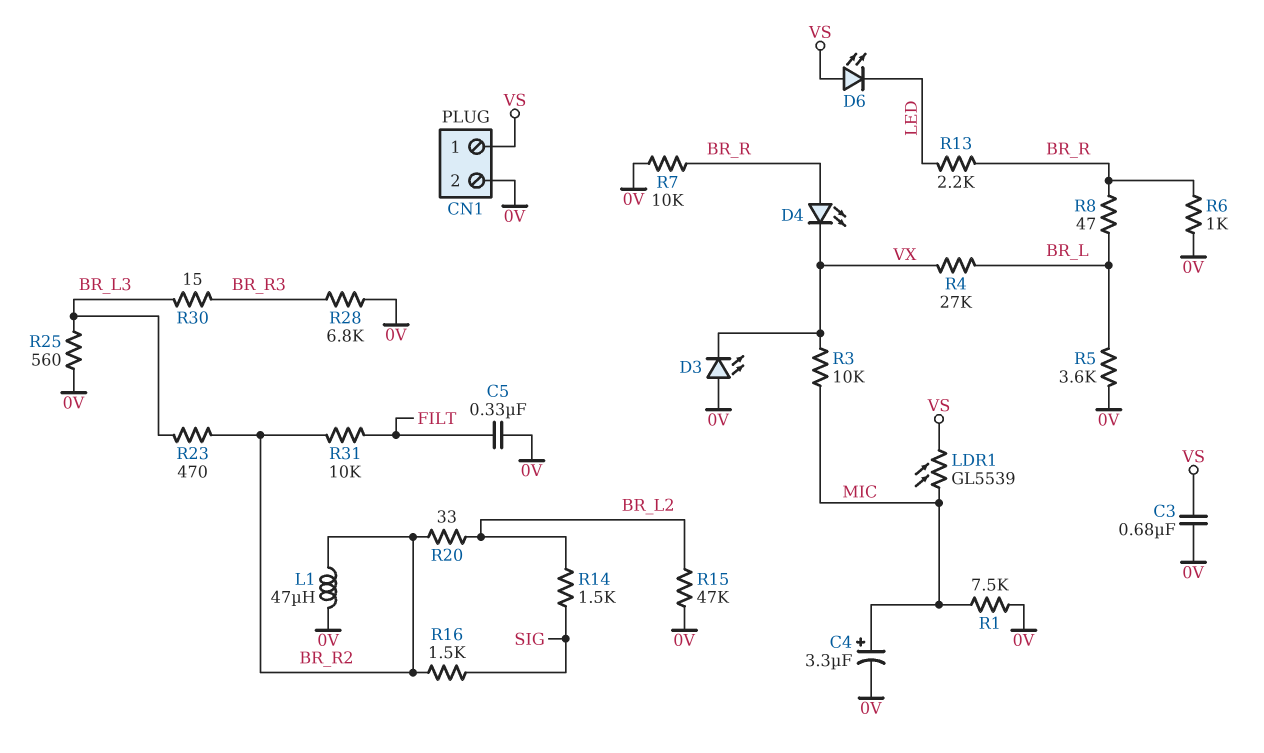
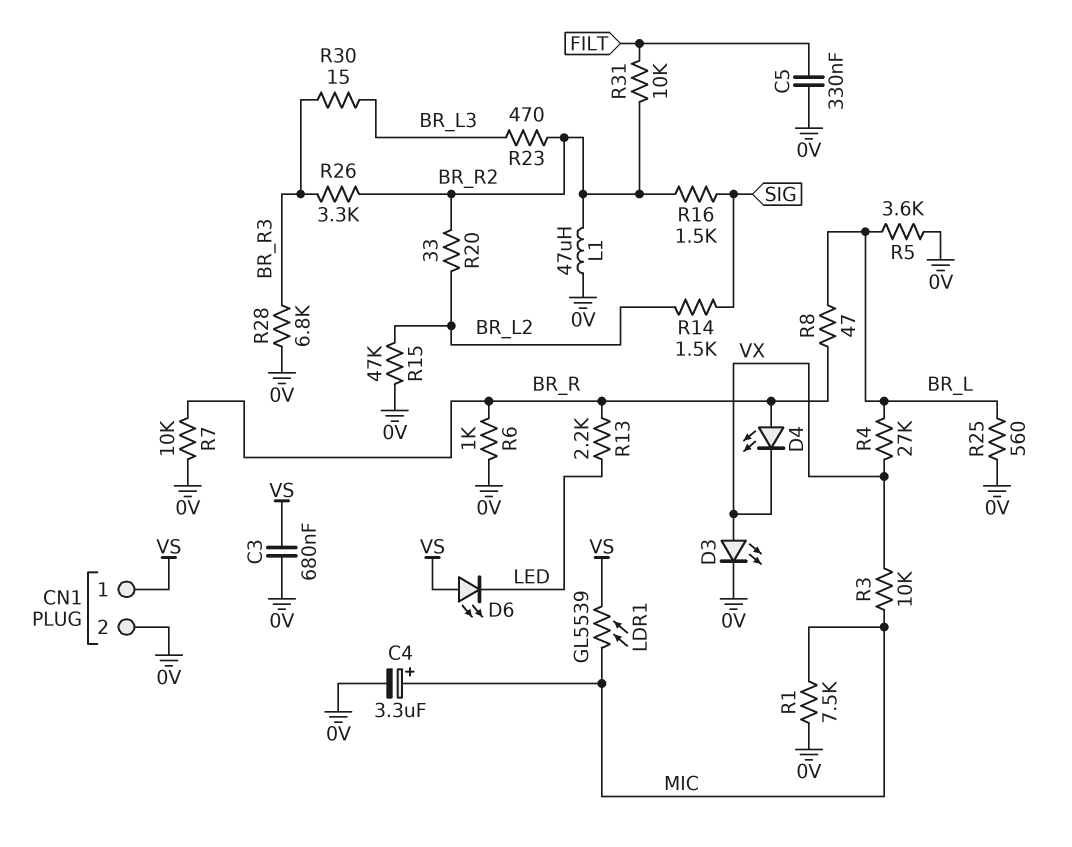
D3: LED (A 0V, K VX) -> LED (A VX, K 0V)
R25: 560 (0V, BR_L3) -> 560 (0V, BR_L)
R26: none -> 3.3k (BR_R2, BR_R3)

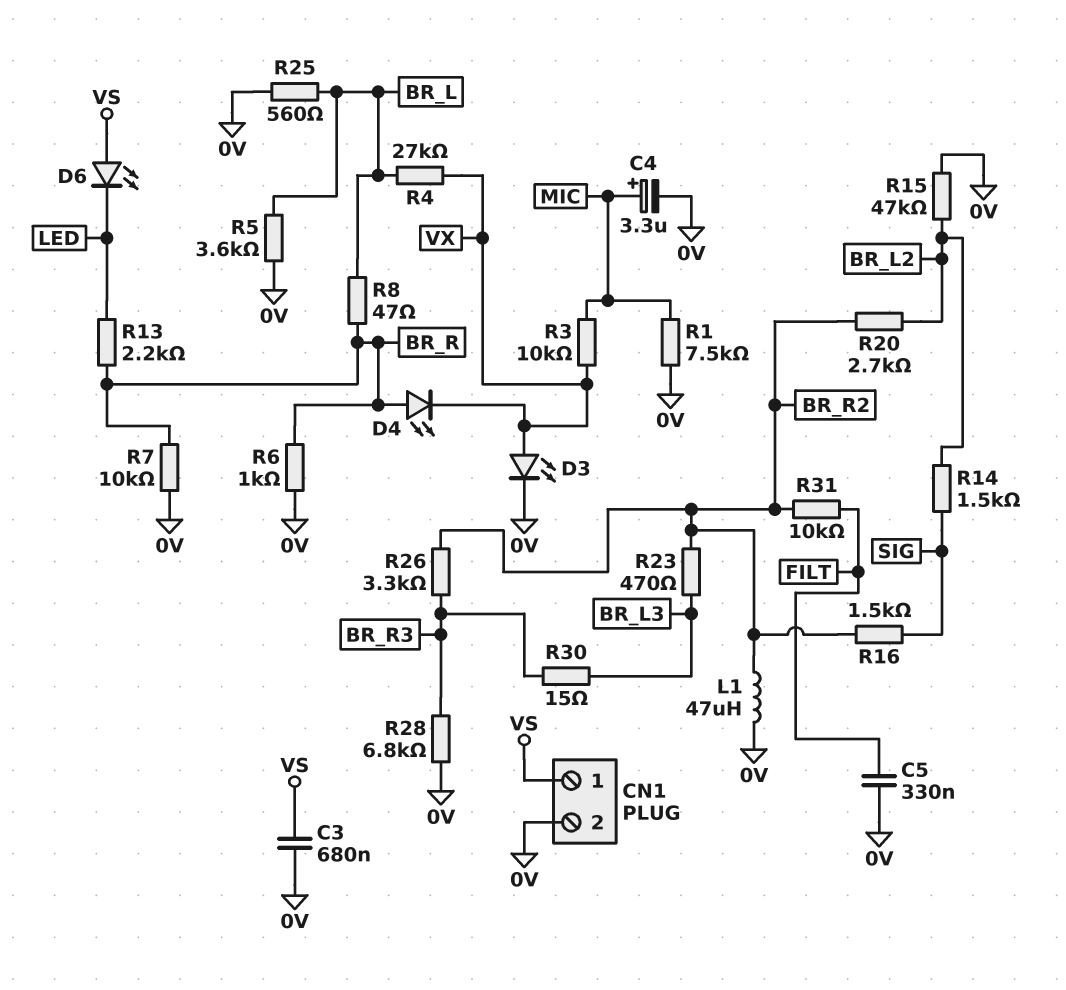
LDR1: GL5539 (MIC, VS) -> none
R20: 33 (BR_L2, BR_R2) -> 2.7k (BR_L2, BR_R2)

